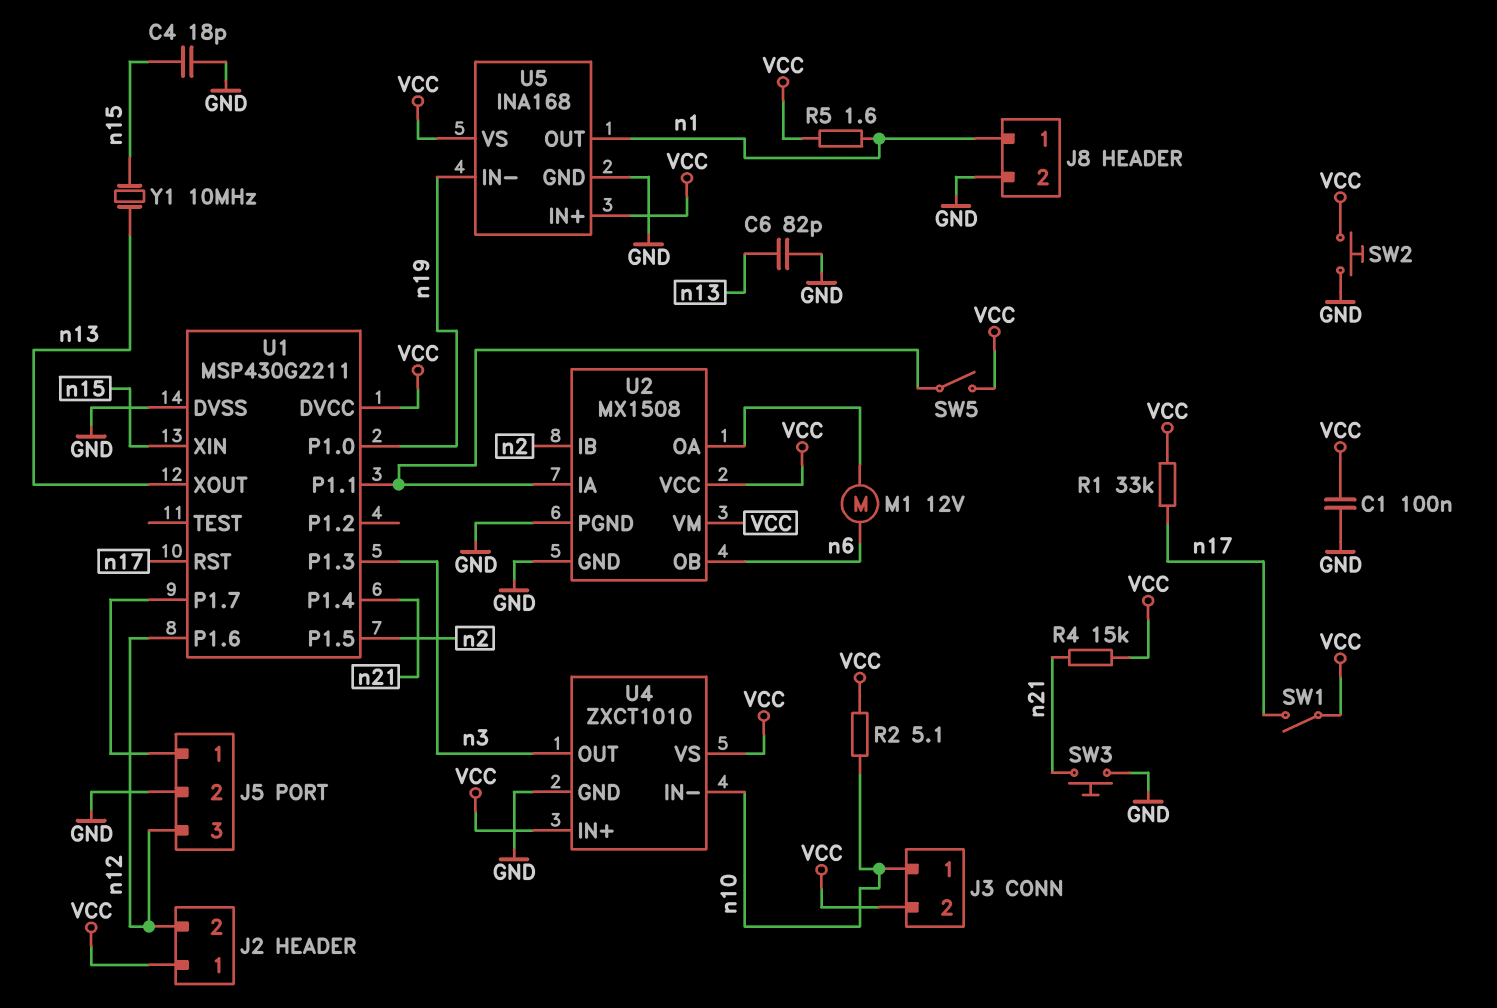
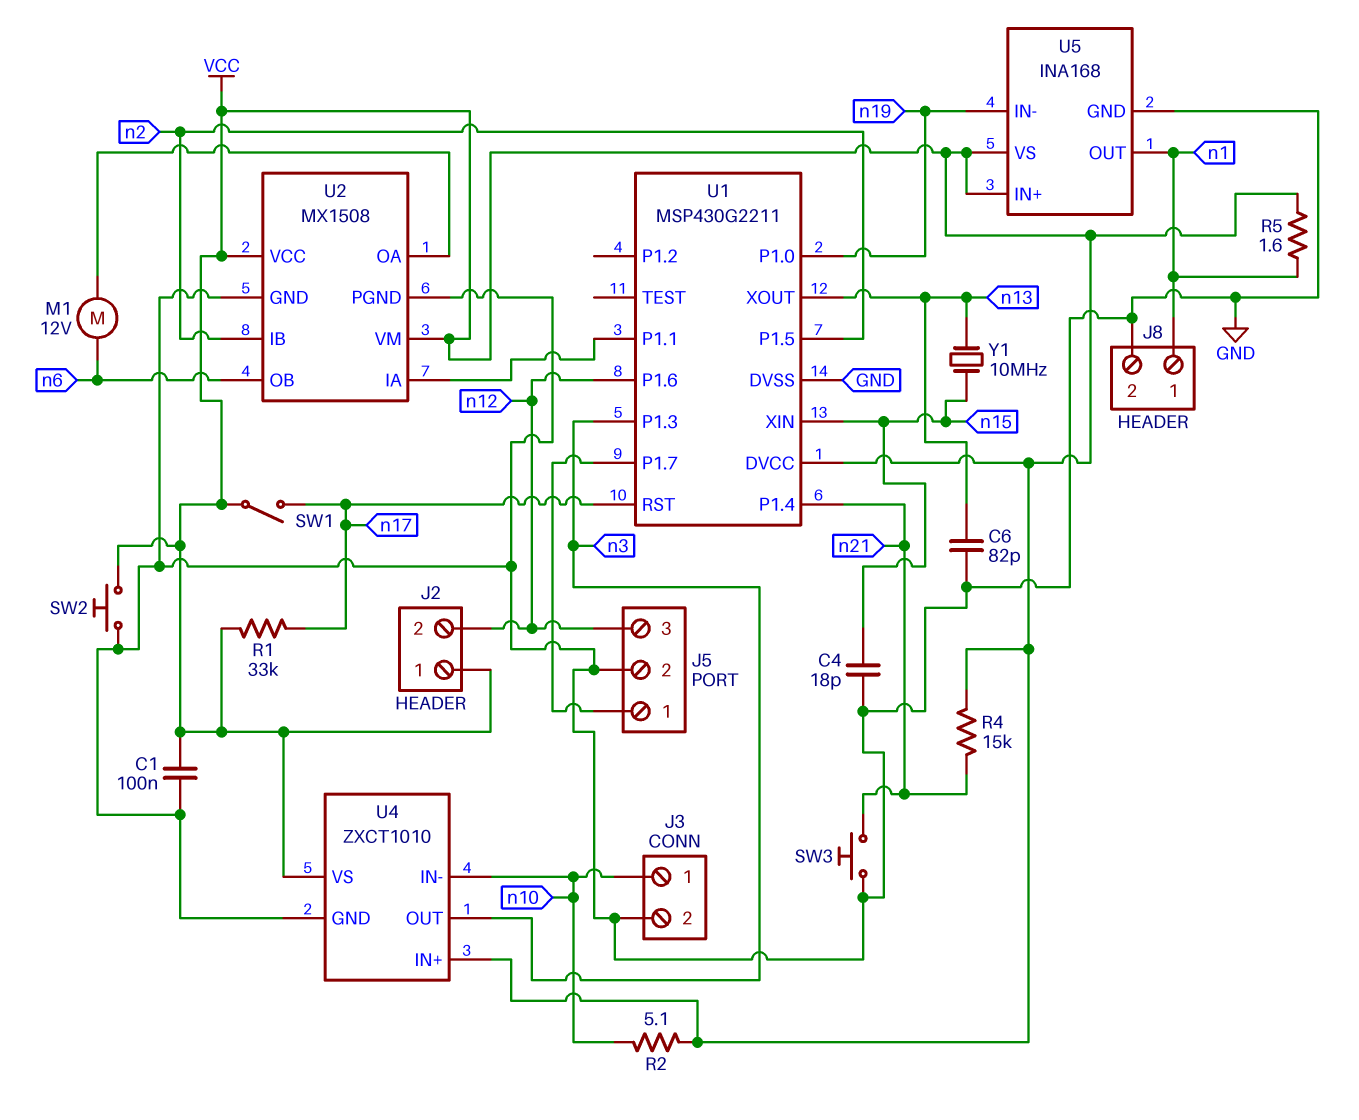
J3 pin 2: VCC -> GND
SW5: switch (U1/P1.1, VCC) -> none

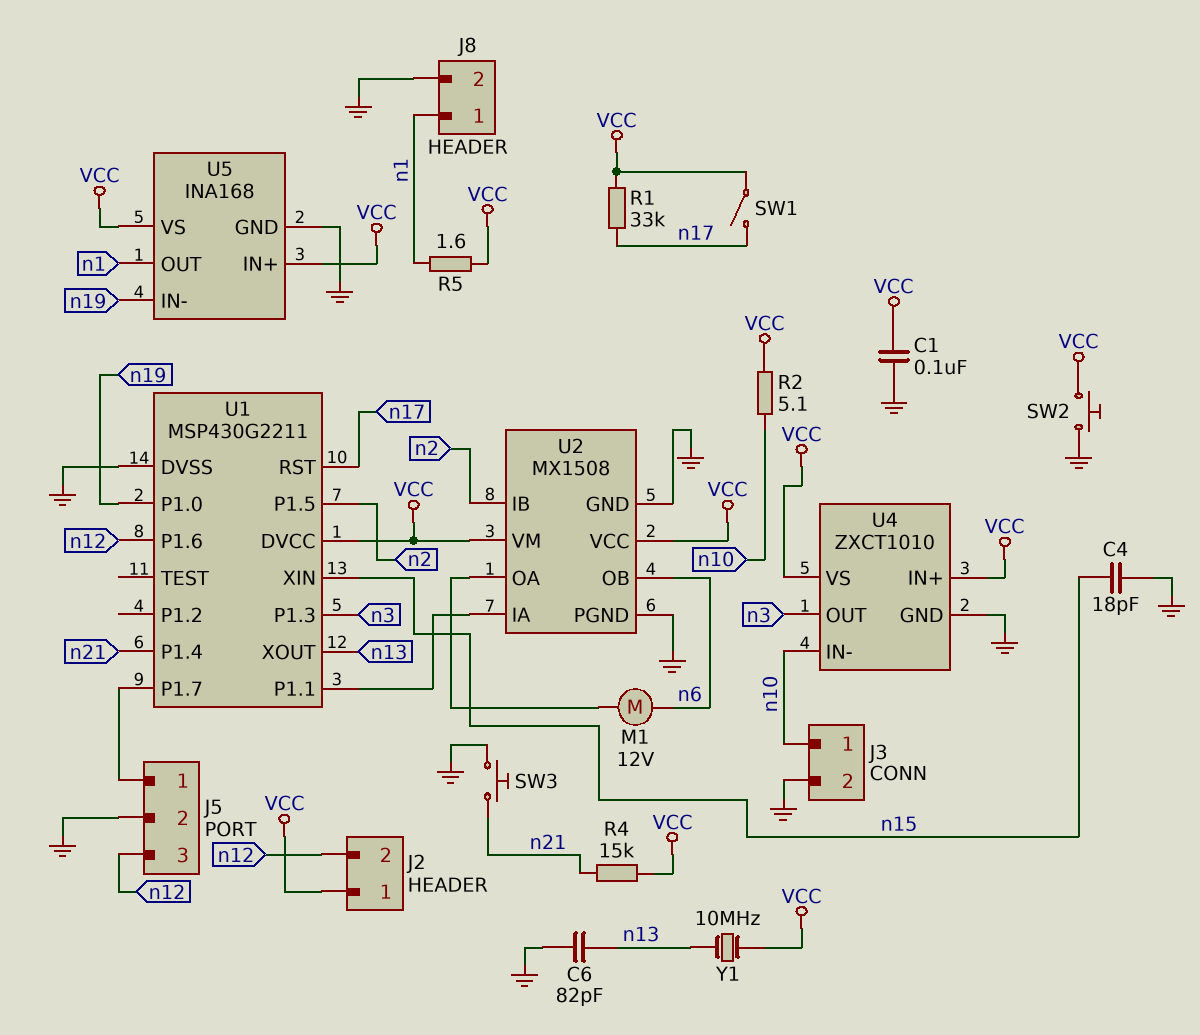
Y1: 10MHz (n13, n15) -> 10MHz (VCC, n13)

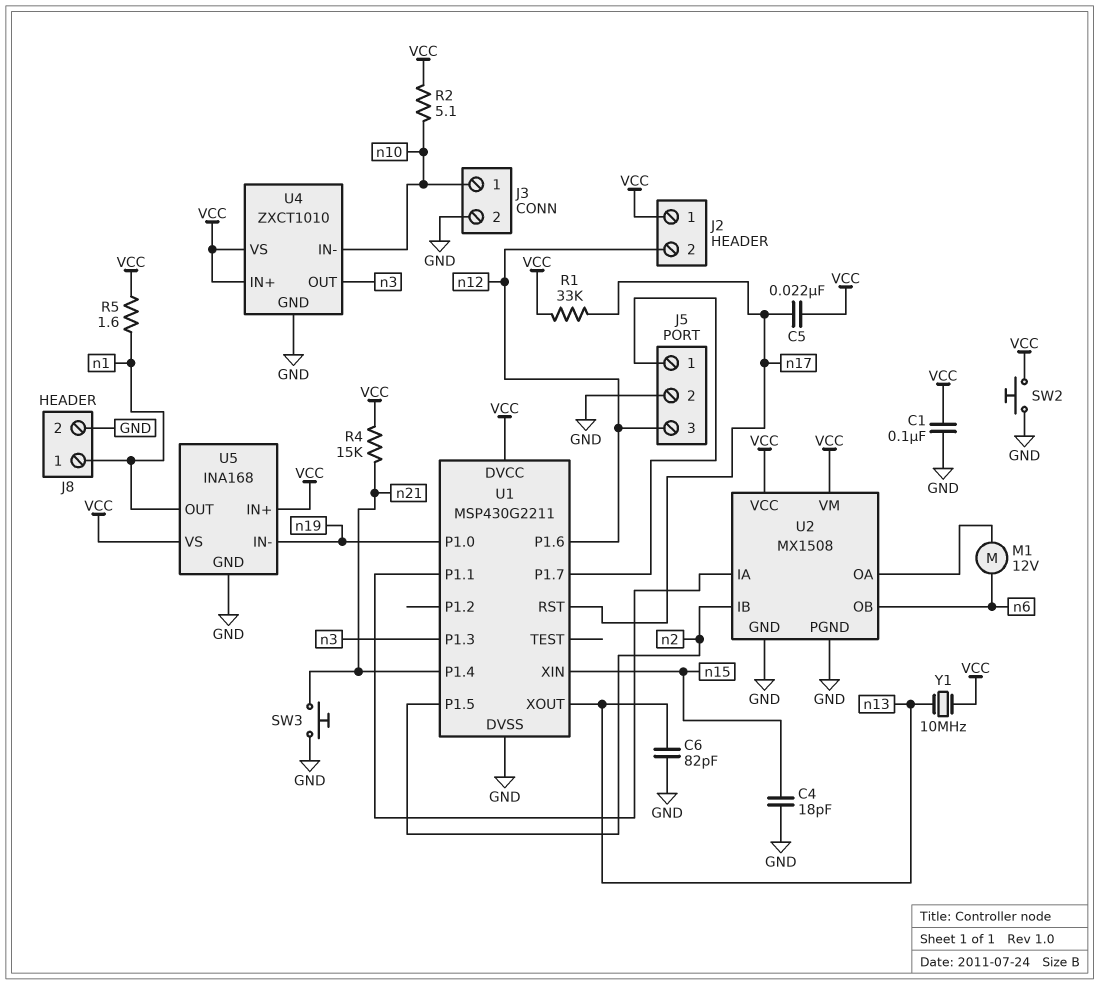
C5: none -> 22nF (VCC, n17)
SW1: switch (VCC, n17) -> none

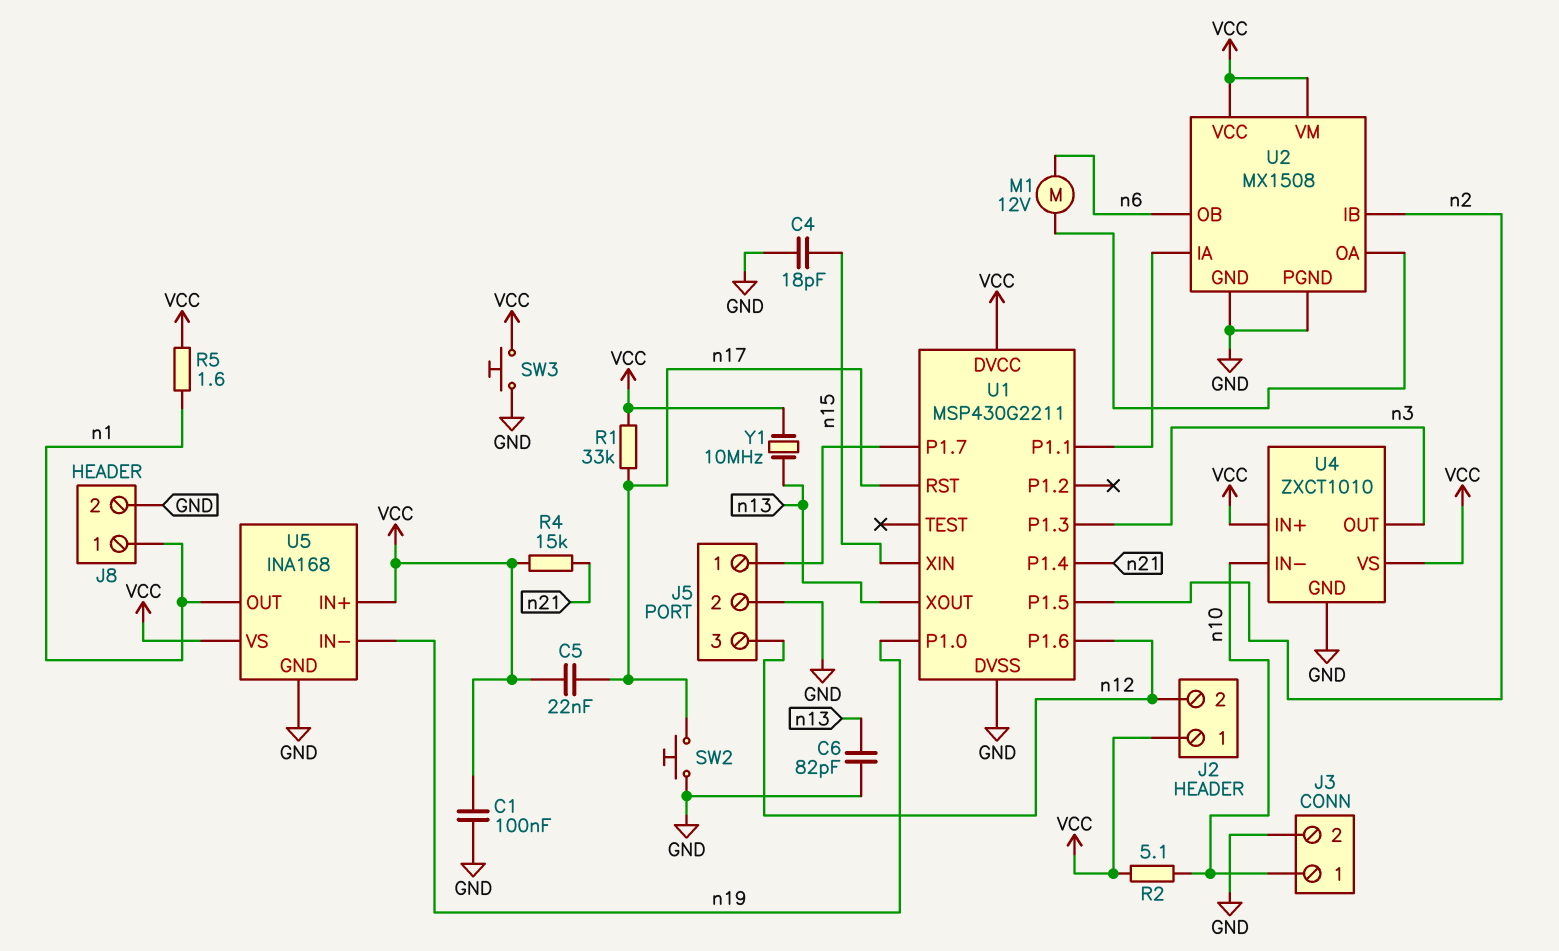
SW2: button (GND, VCC) -> button (GND, n17)
SW3: button (GND, n21) -> button (GND, VCC)

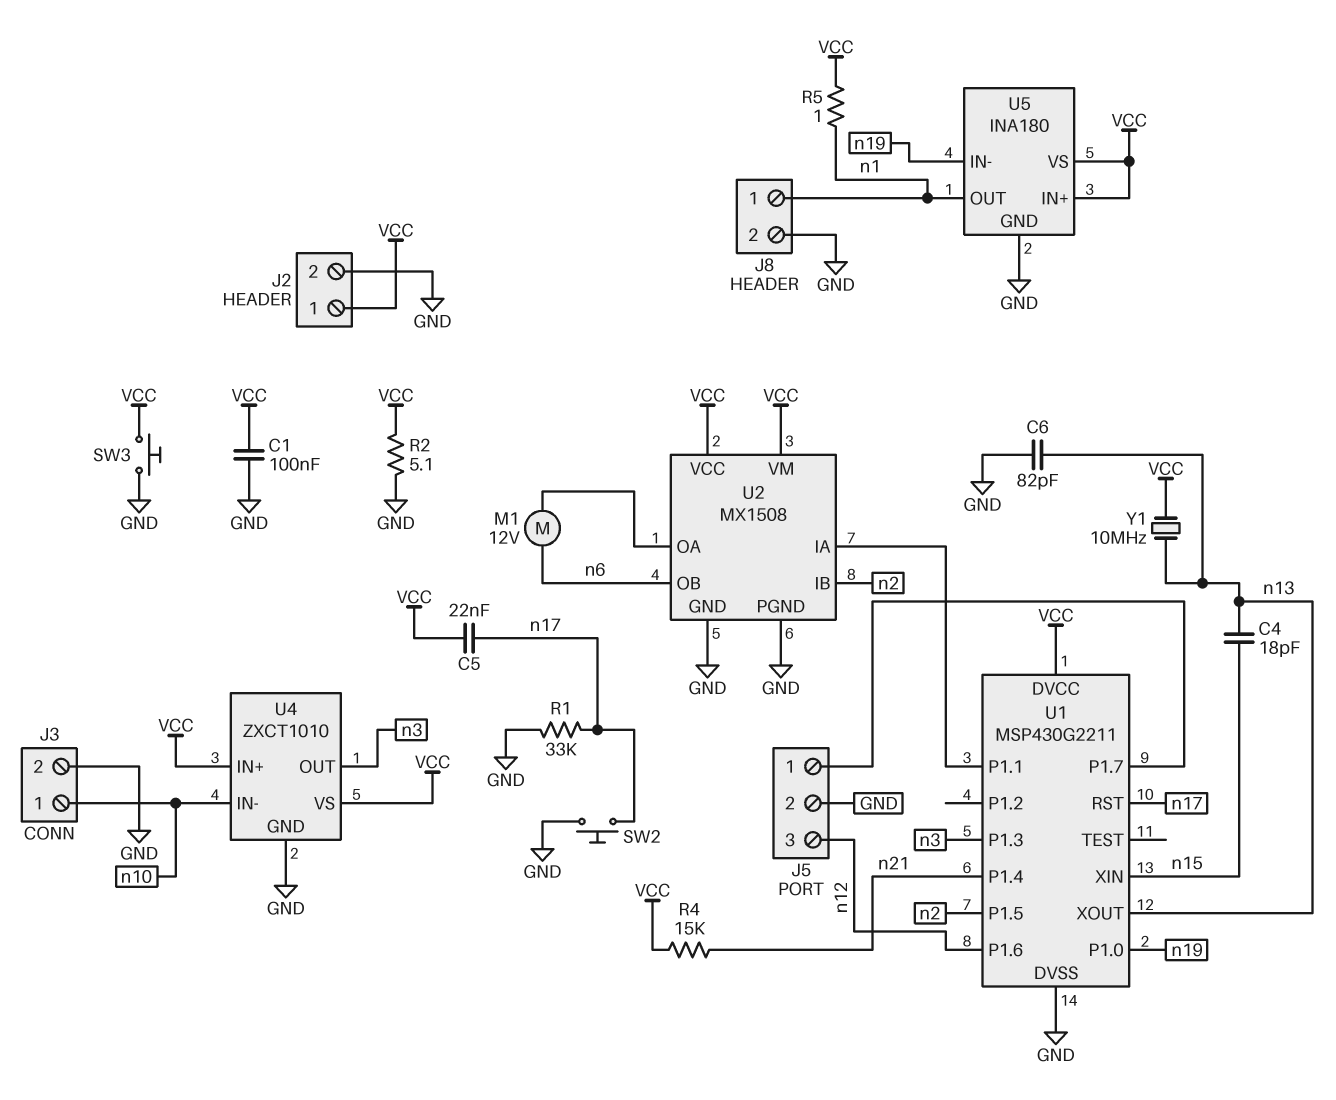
C4: 18pF (GND, n15) -> 18pF (n13, n15)
J2 pin 2: n12 -> GND
R1: 33k (VCC, n17) -> 33k (GND, n17)
R2: 5.1 (VCC, n10) -> 5.1 (GND, VCC)
R5: 1.6 (VCC, n1) -> 1 (VCC, n1)
U5: INA168 -> INA180

